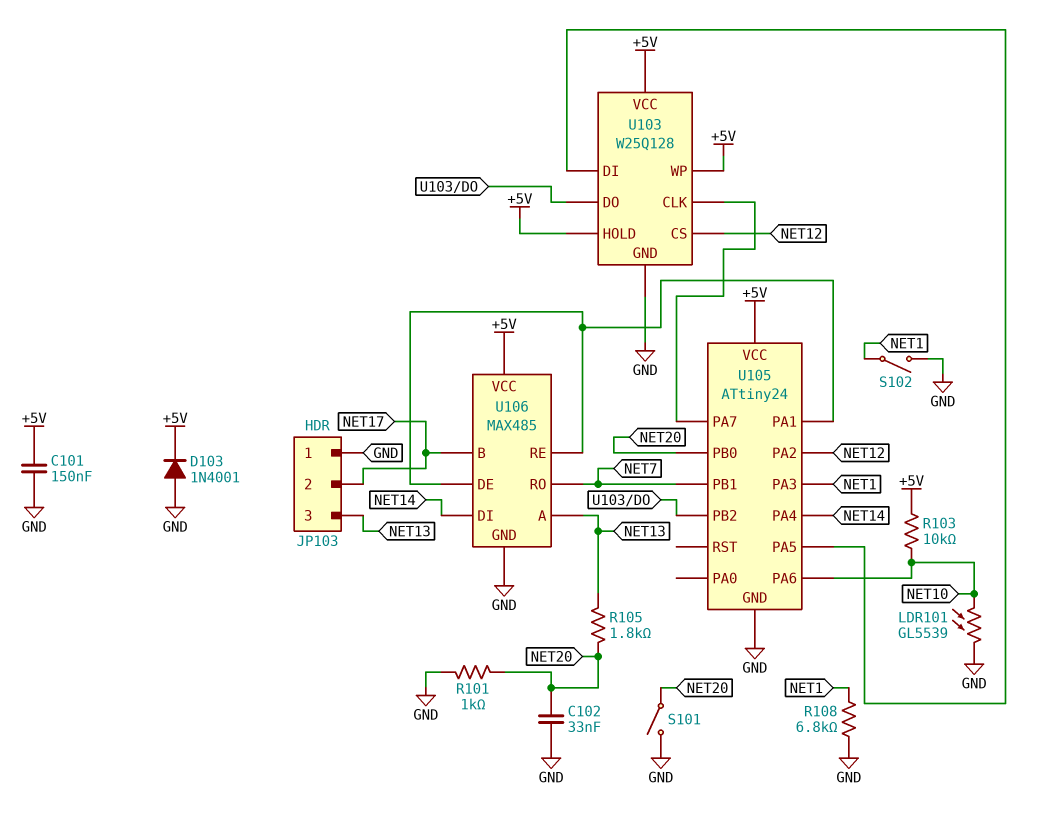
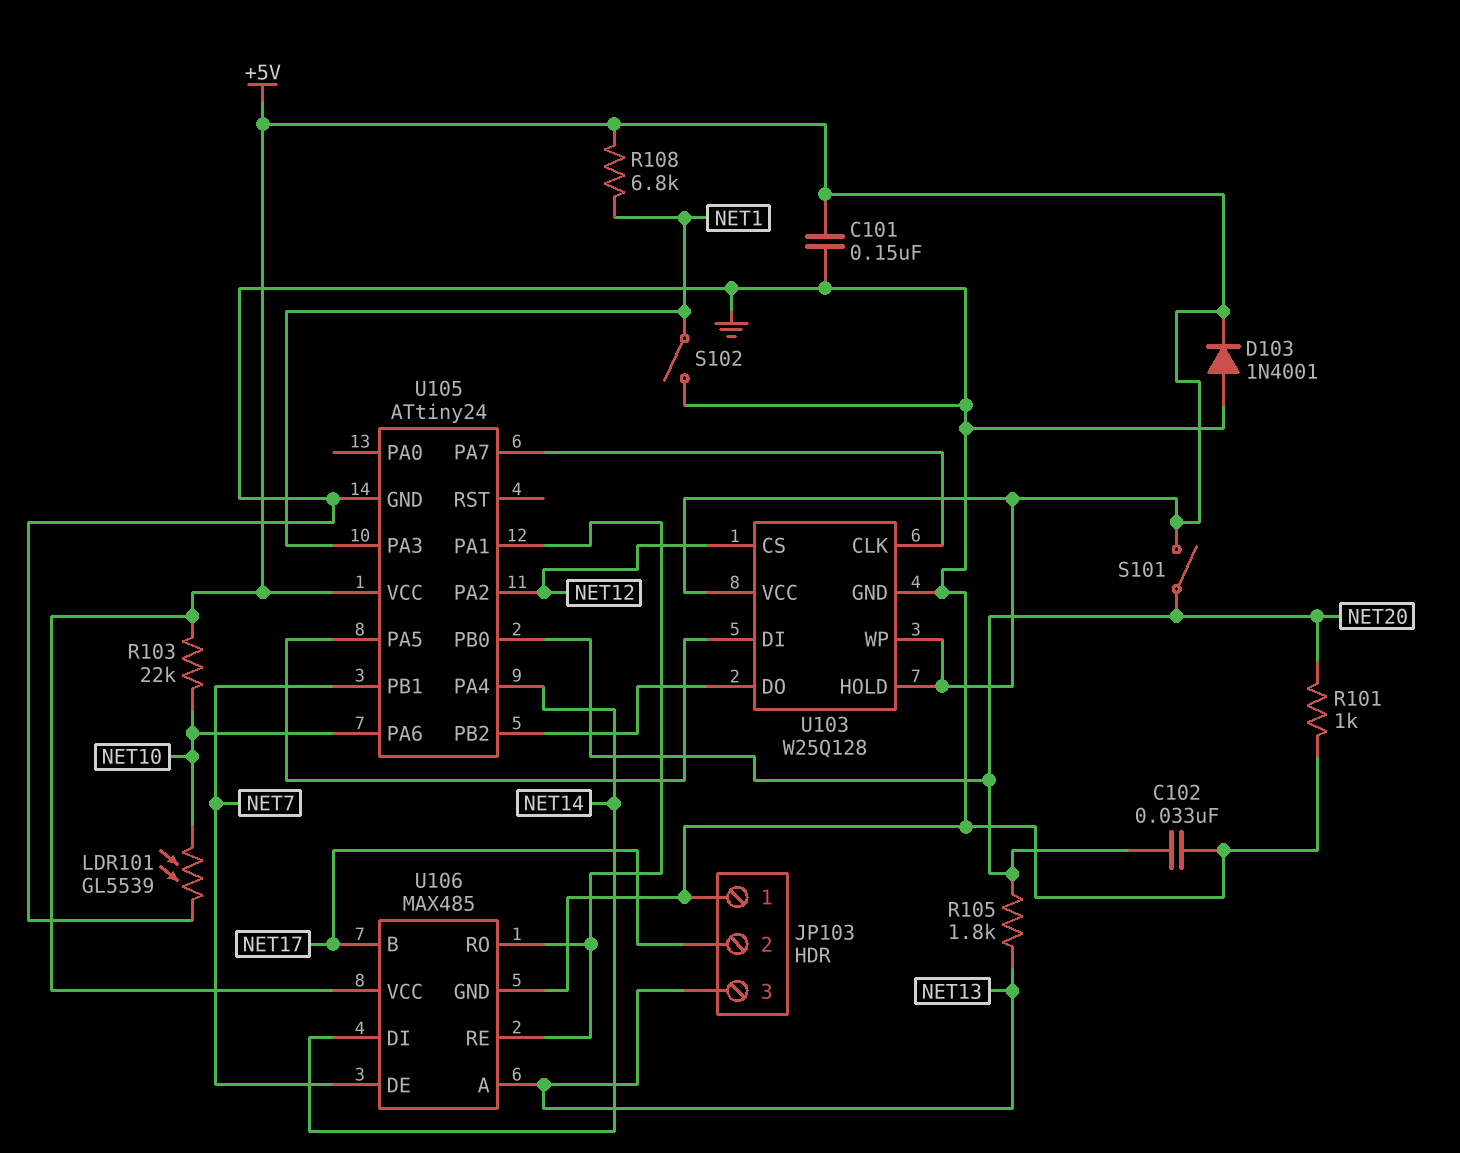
R103: 10k (+5V, NET10) -> 22k (+5V, NET10)
R108: 6.8k (GND, NET1) -> 6.8k (+5V, NET1)
S101: switch (GND, NET20) -> switch (+5V, NET20)
U106 pin DE: U105/PA1 -> NET7
U106 pin RO: NET7 -> U105/PA1

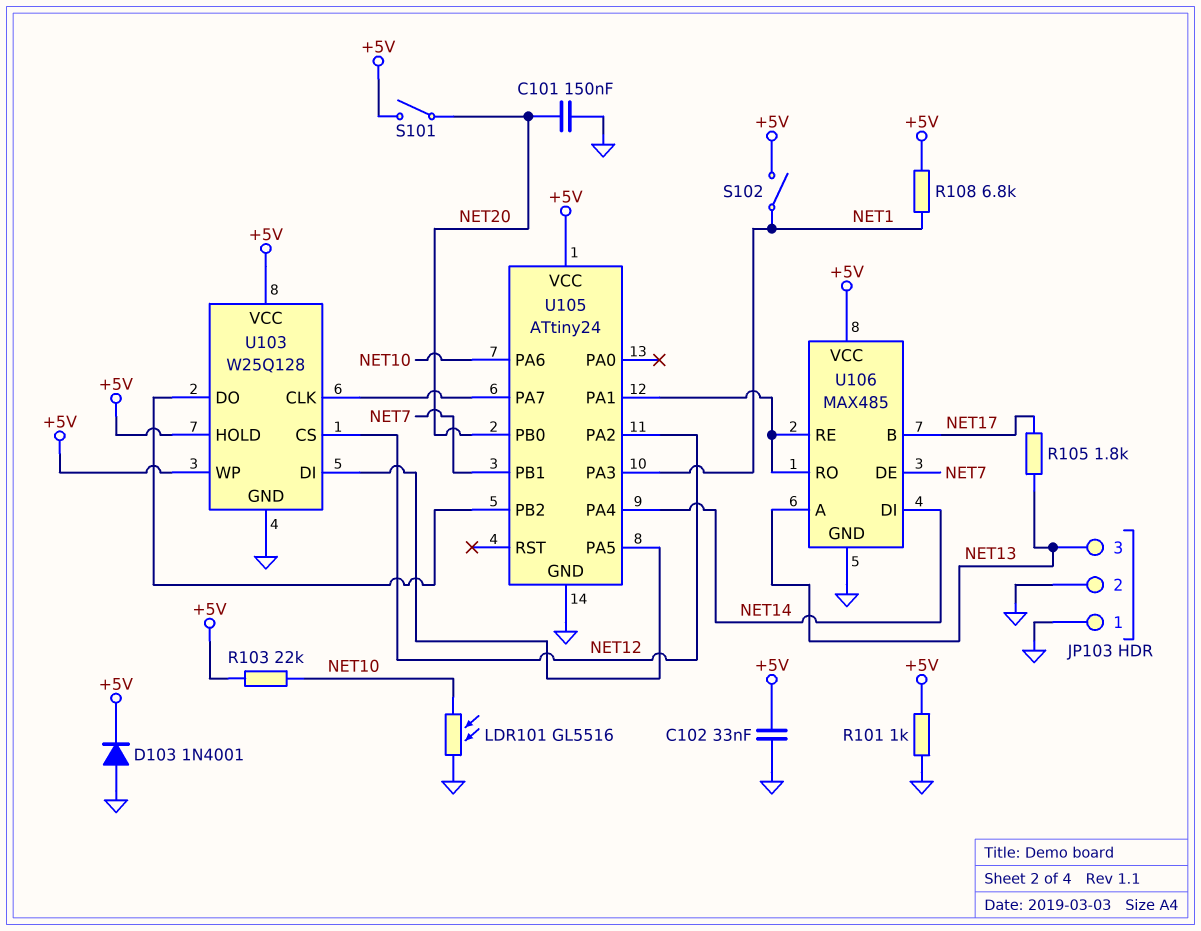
C101: 150nF (+5V, GND) -> 150nF (GND, NET20)
C102: 33nF (GND, NET20) -> 33nF (+5V, GND)
JP103 pin 2: NET17 -> GND
LDR101: GL5539 (GND, NET10) -> GL5516 (GND, NET10)
R101: 1k (GND, NET20) -> 1k (+5V, GND)
R105: 1.8k (NET13, NET20) -> 1.8k (NET13, NET17)
S102: switch (GND, NET1) -> switch (+5V, NET1)

